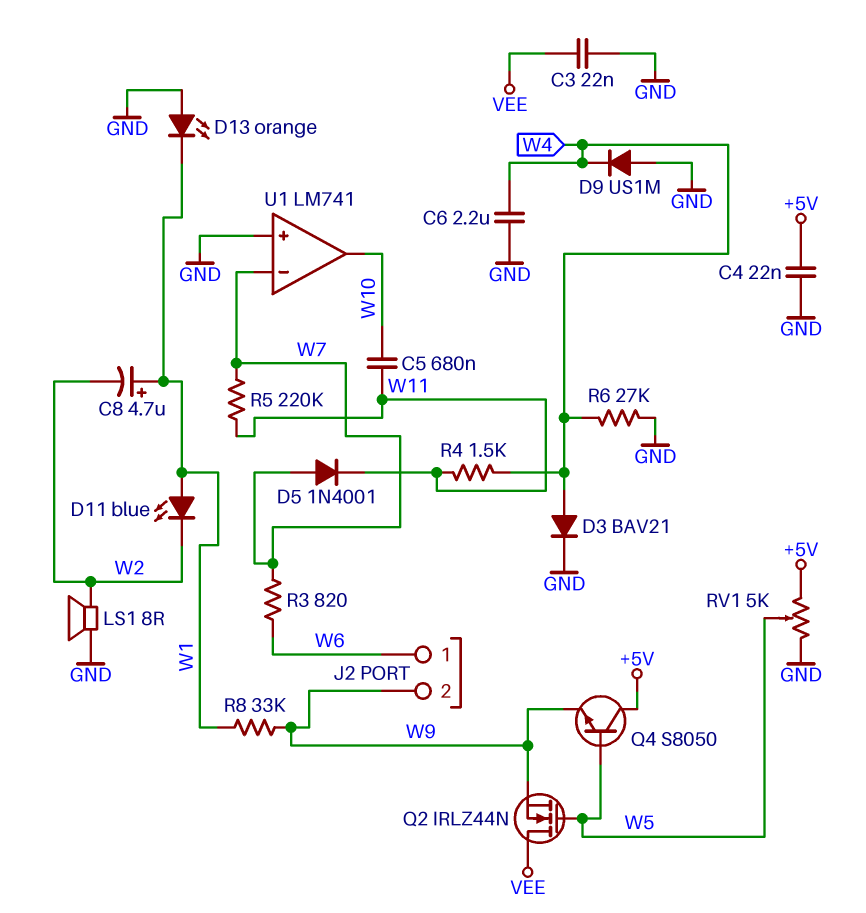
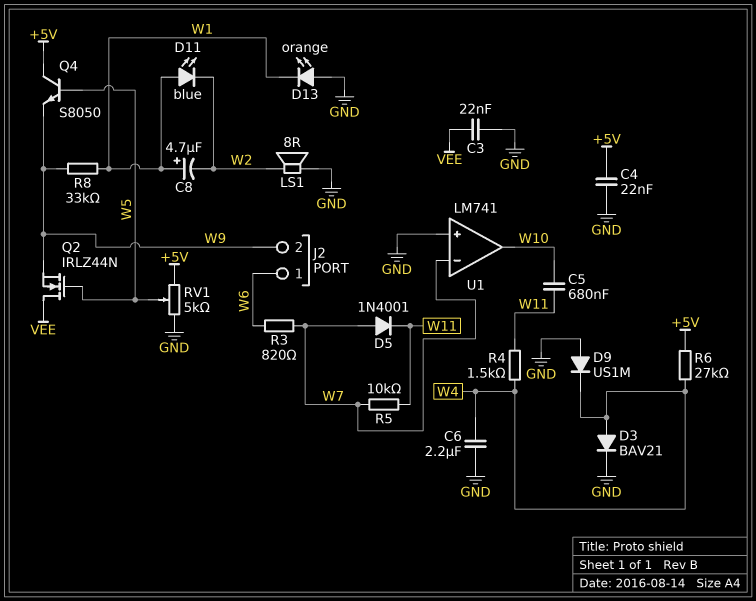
R5: 220k (W7, W11) -> 10k (W7, W11)
R6: 27k (GND, W4) -> 27k (+5V, W4)

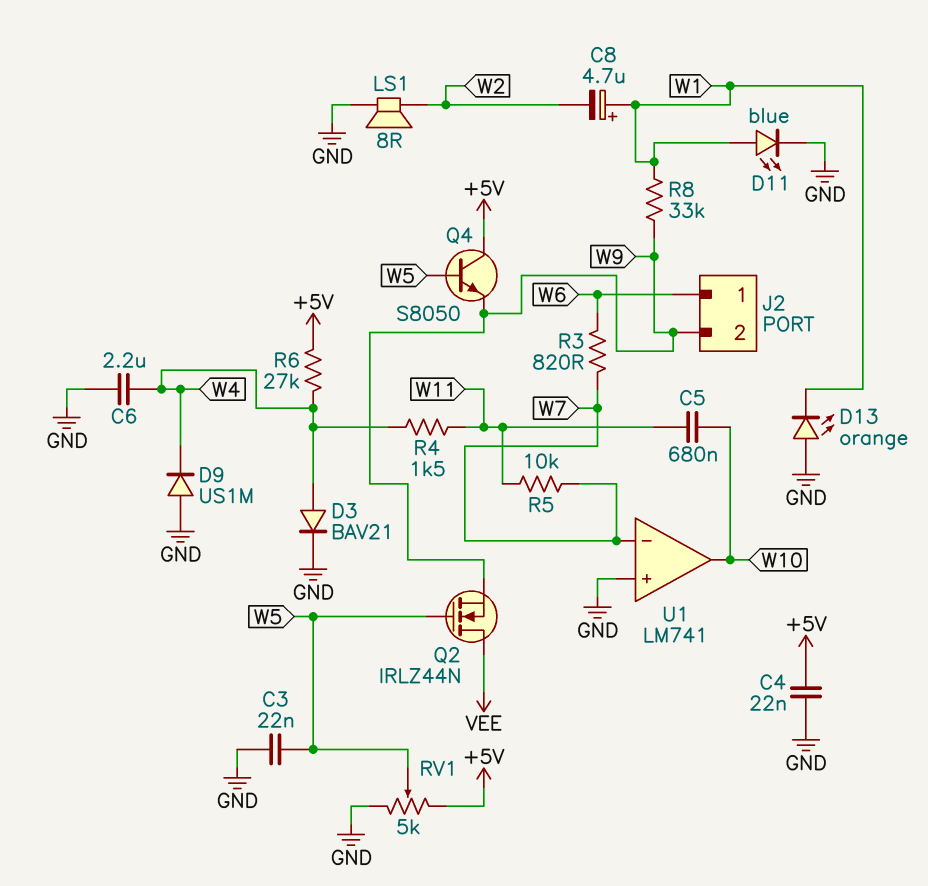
C3: 22nF (GND, VEE) -> 22nF (GND, W5)
D5: diode 1N4001 (A W7, K W11) -> none
D11: LED blue (A W1, K W2) -> LED blue (A W1, K GND)

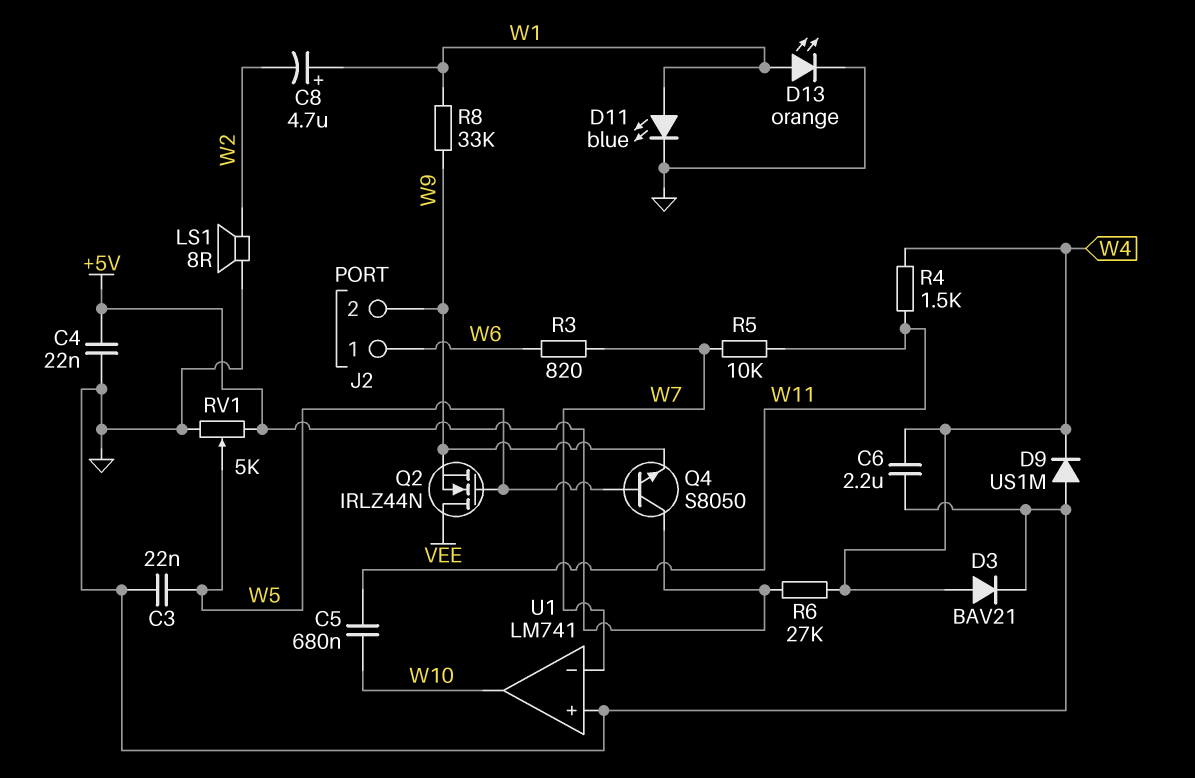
D13: LED orange (A GND, K W1) -> LED orange (A W1, K GND)

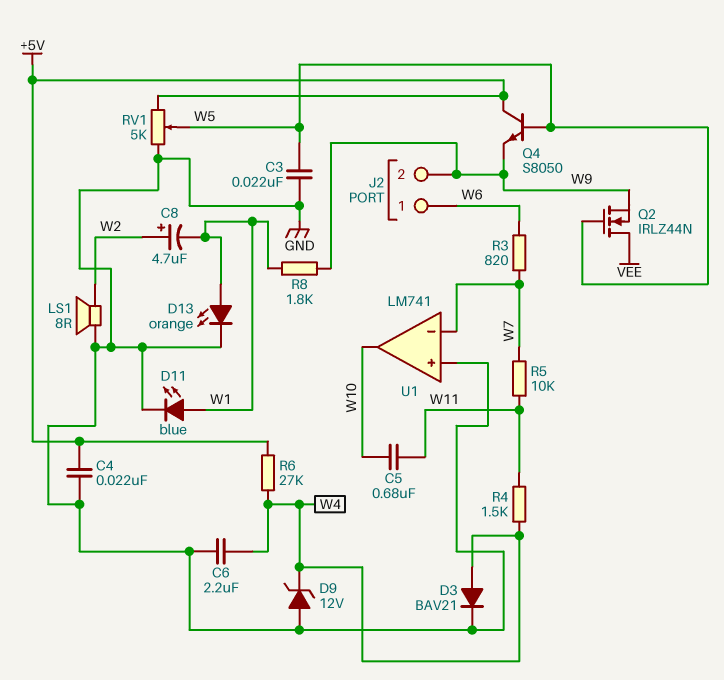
C8: 4.7uF (plus W1, minus W2) -> 4.7uF (plus W2, minus W1)
D9: diode US1M (A GND, K W4) -> zener 12V (A GND, K W4)
R8: 33k (W1, W9) -> 1.8k (W1, W9)

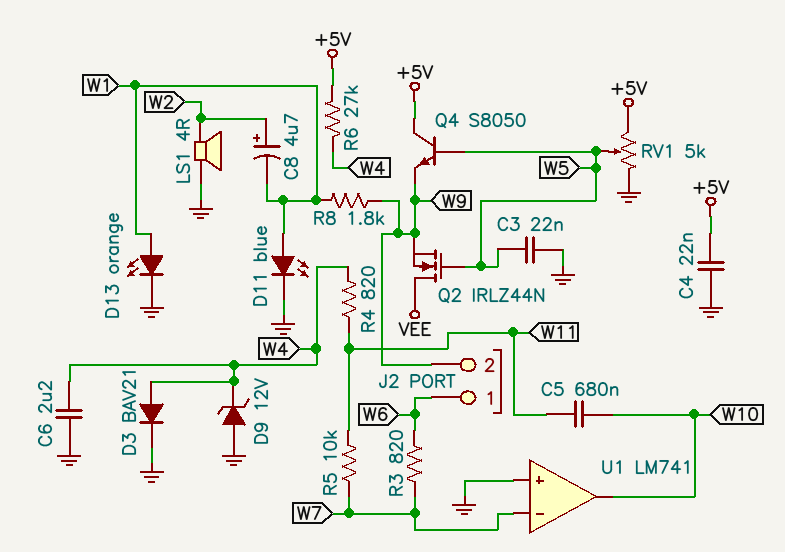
LS1: speaker 8R (GND, W2) -> speaker 4R (GND, W2)
R4: 1.5k (W4, W11) -> 820 (W4, W11)

